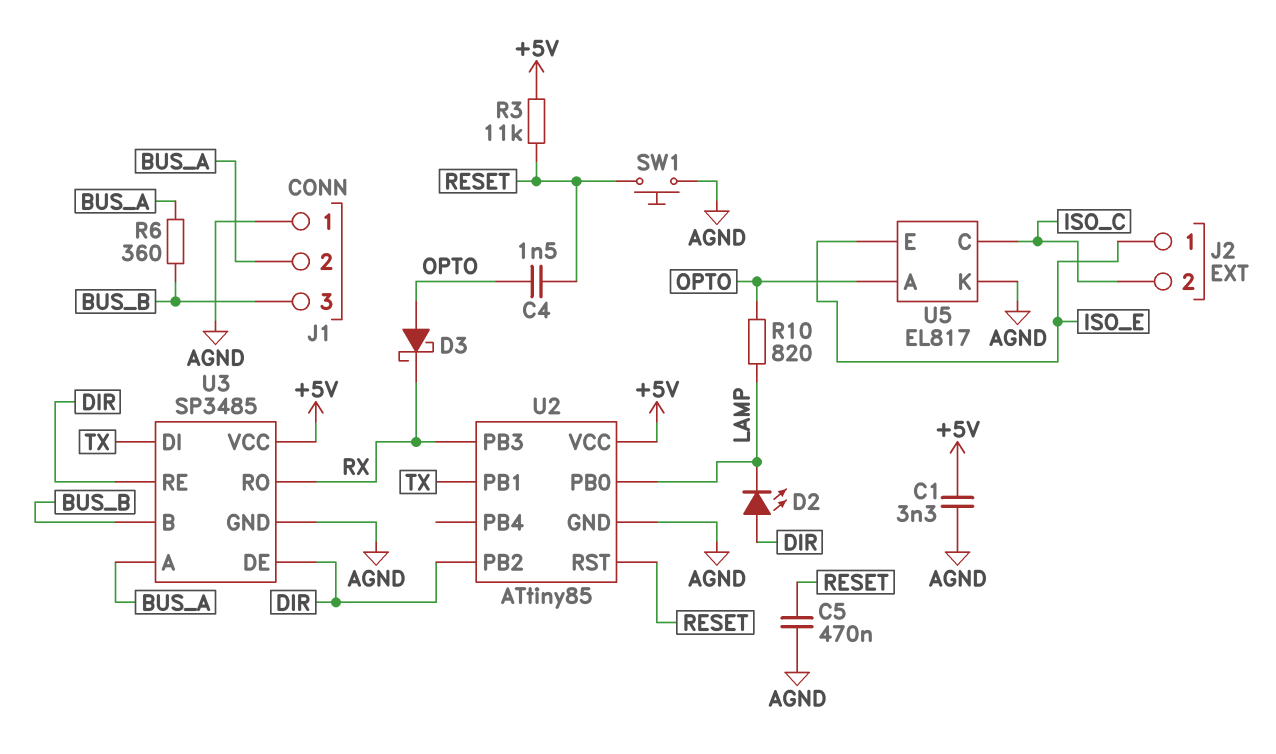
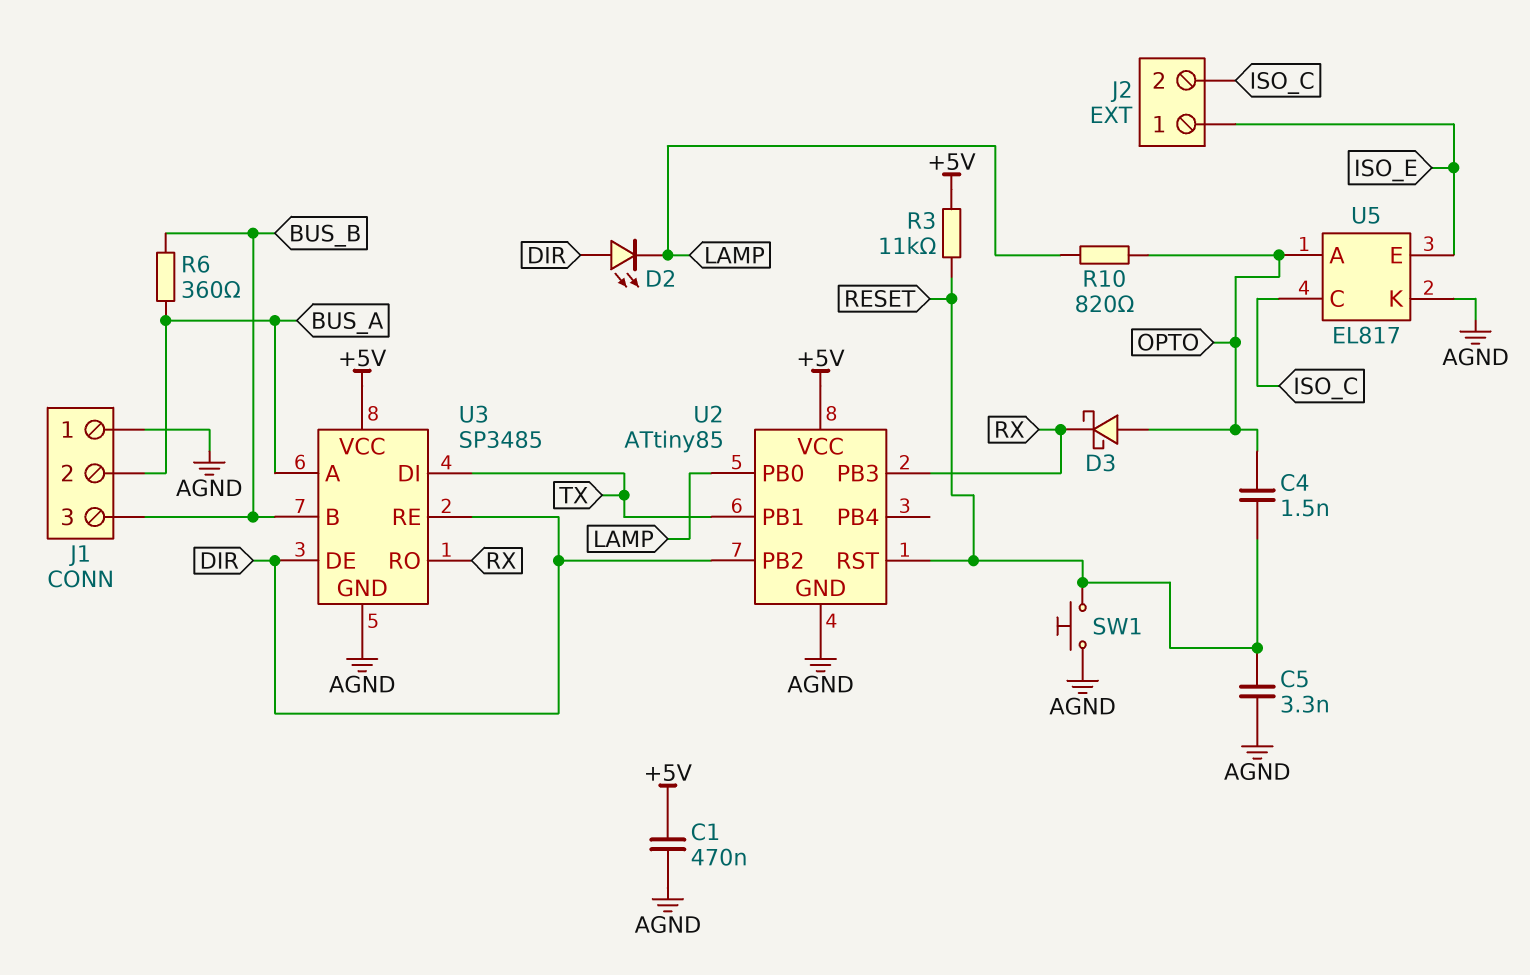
C1: 3.3nF (+5V, AGND) -> 470nF (+5V, AGND)
C5: 470nF (AGND, RESET) -> 3.3nF (AGND, RESET)

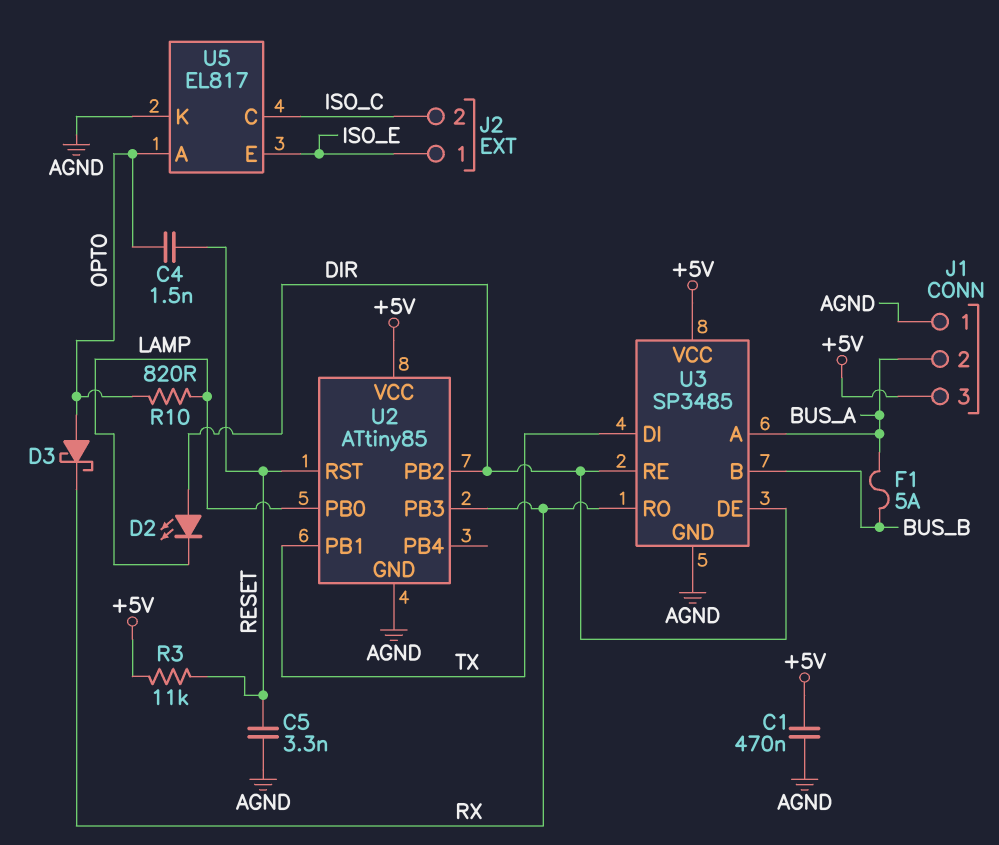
F1: none -> 5A (BUS_A, BUS_B)
J1 pin 3: BUS_B -> +5V
R6: 360 (BUS_A, BUS_B) -> none
SW1: button (AGND, RESET) -> none

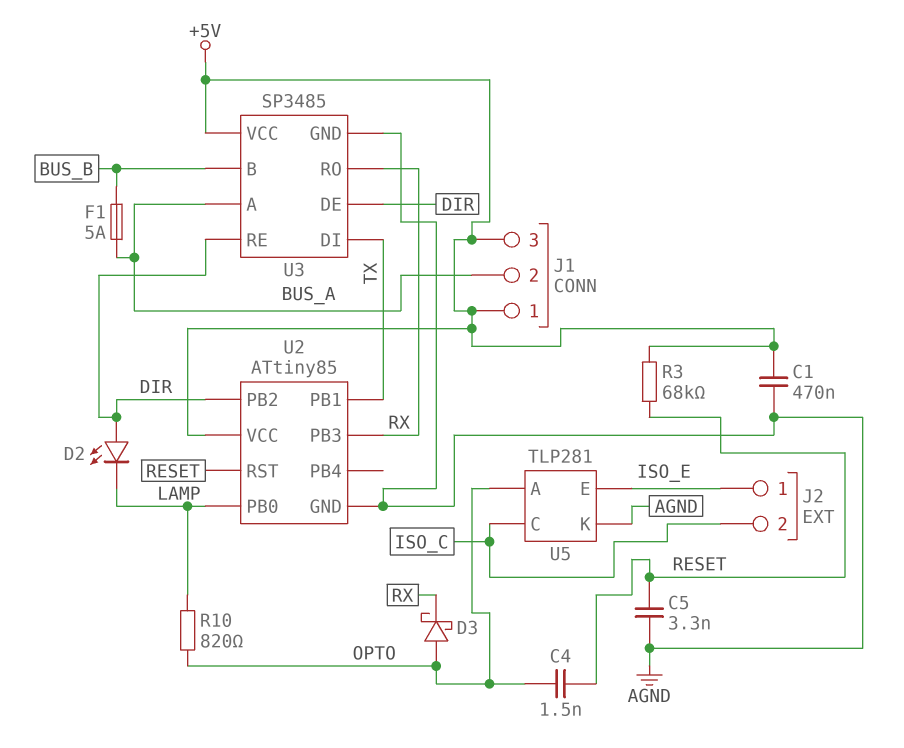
J1 pin 1: AGND -> +5V
R3: 11k (+5V, RESET) -> 68k (+5V, RESET)
U5: EL817 -> TLP281

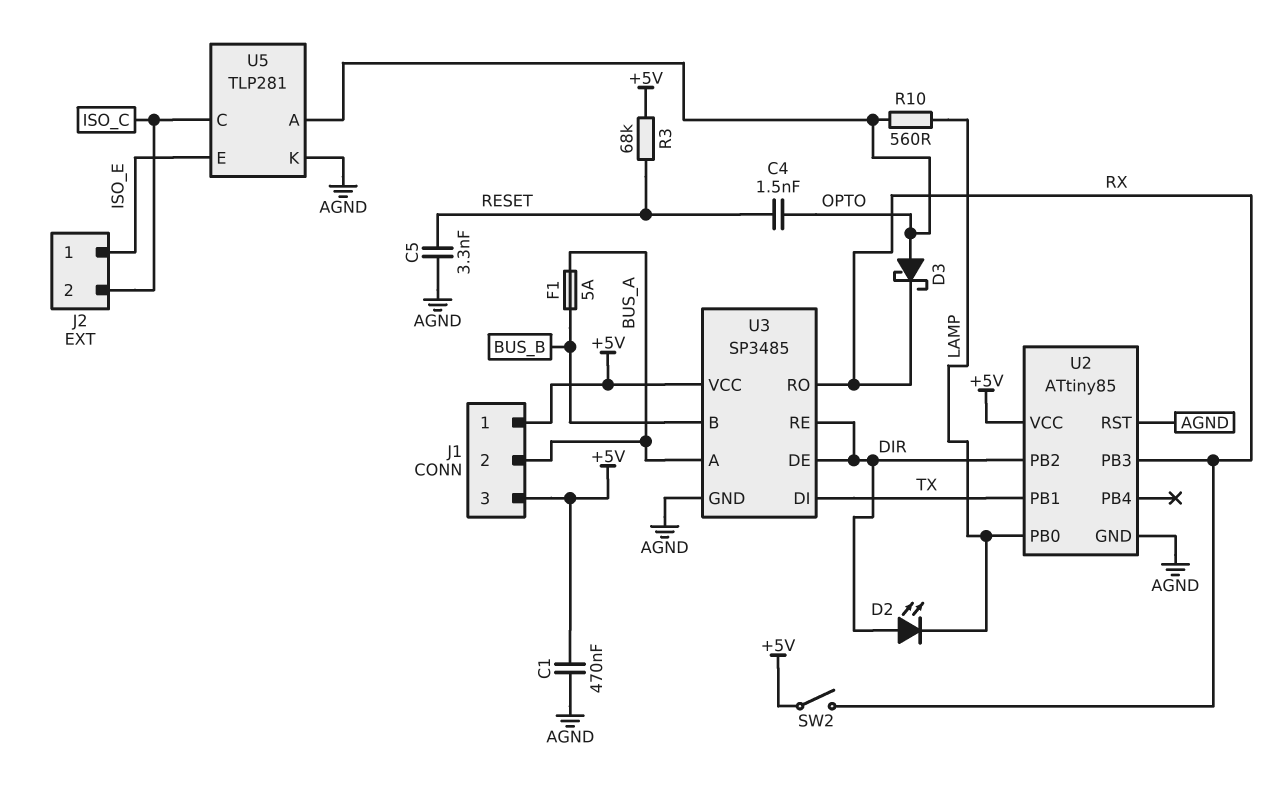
R10: 820 (LAMP, OPTO) -> 560 (LAMP, OPTO)
SW2: none -> switch (+5V, RX)
U2 pin RST: RESET -> AGND

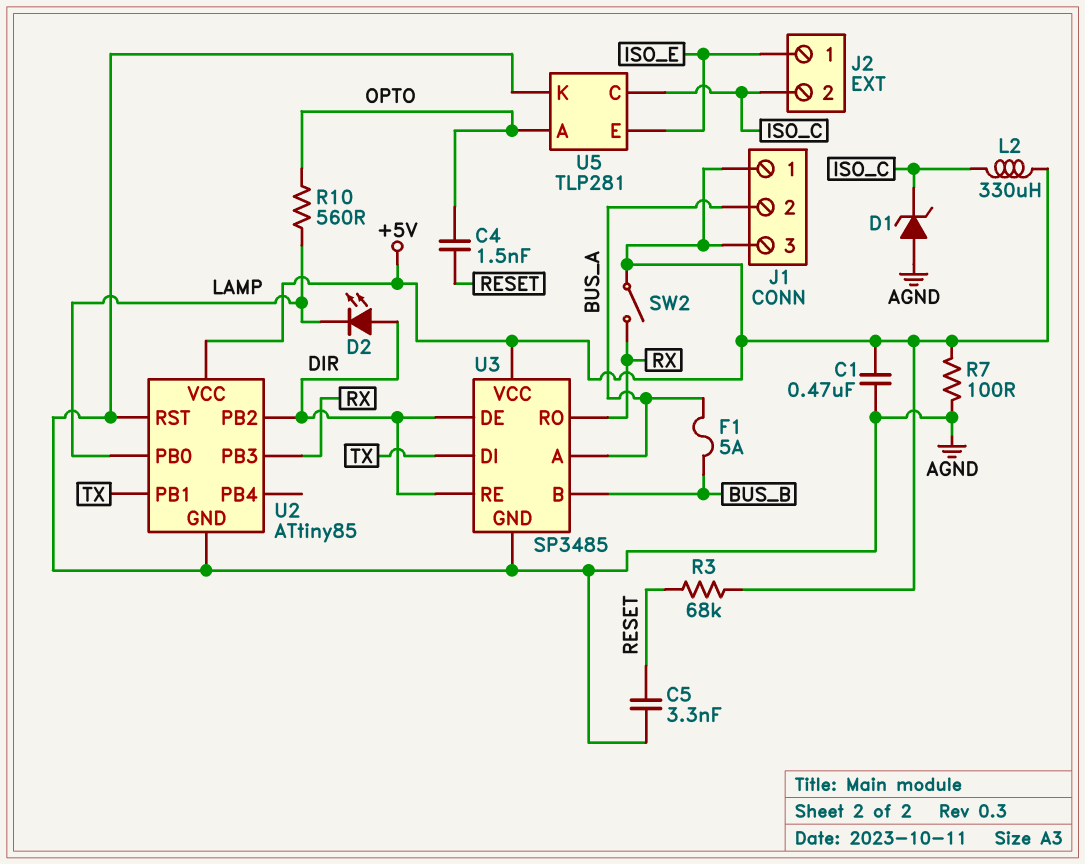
D1: none -> zener (A AGND, K ISO_C)
D3: schottky (A OPTO, K RX) -> none
L2: none -> 330uH (+5V, ISO_C)
R7: none -> 100 (+5V, AGND)

